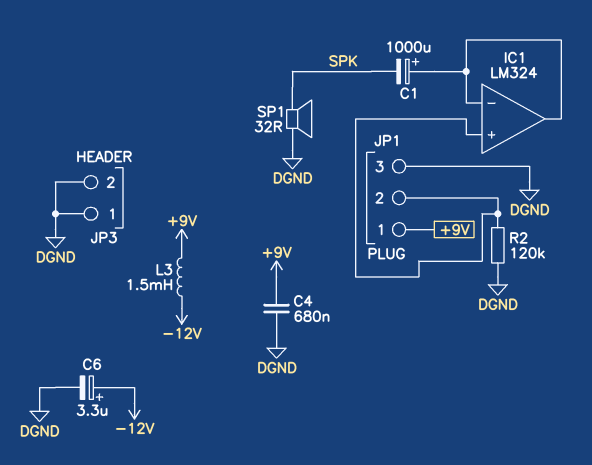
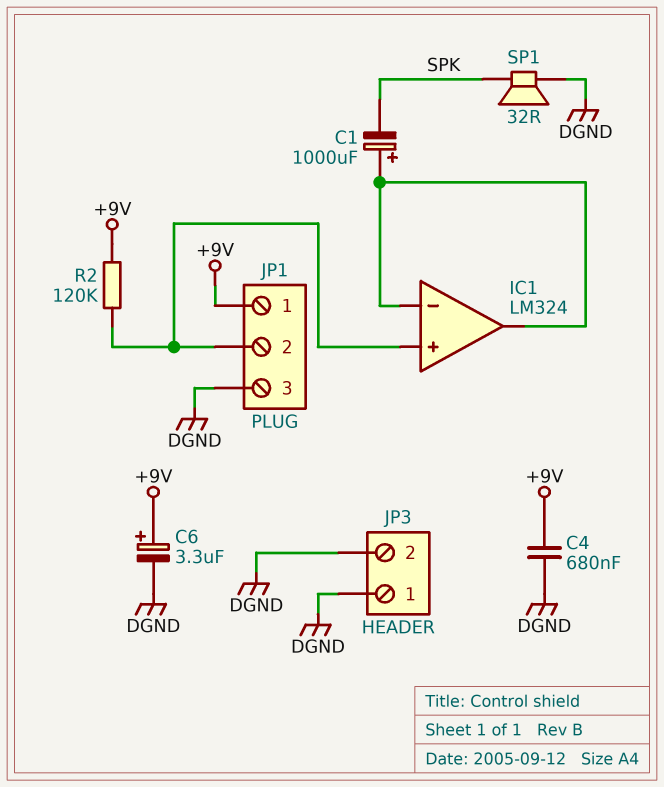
C6: 3.3uF (plus -12V, minus DGND) -> 3.3uF (plus +9V, minus DGND)
L3: 1.5mH (+9V, -12V) -> none
R2: 120k (DGND, IC1/in+) -> 120k (+9V, IC1/in+)

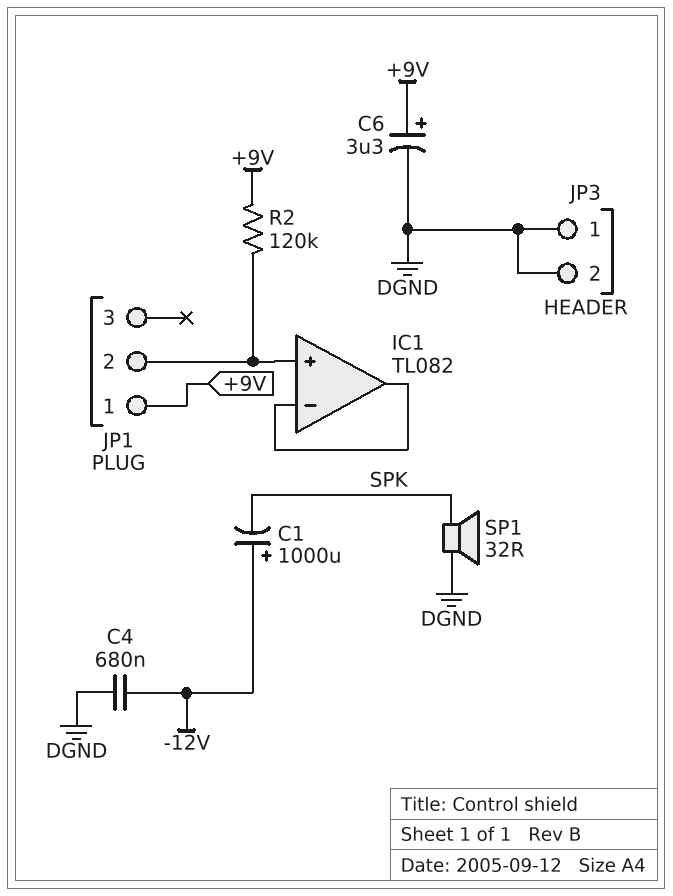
C1: 1000uF (plus IC1/in-, minus SPK) -> 1000uF (plus -12V, minus SPK)
C4: 680nF (+9V, DGND) -> 680nF (-12V, DGND)
IC1: LM324 -> TL082
JP1 pin 3: DGND -> none

